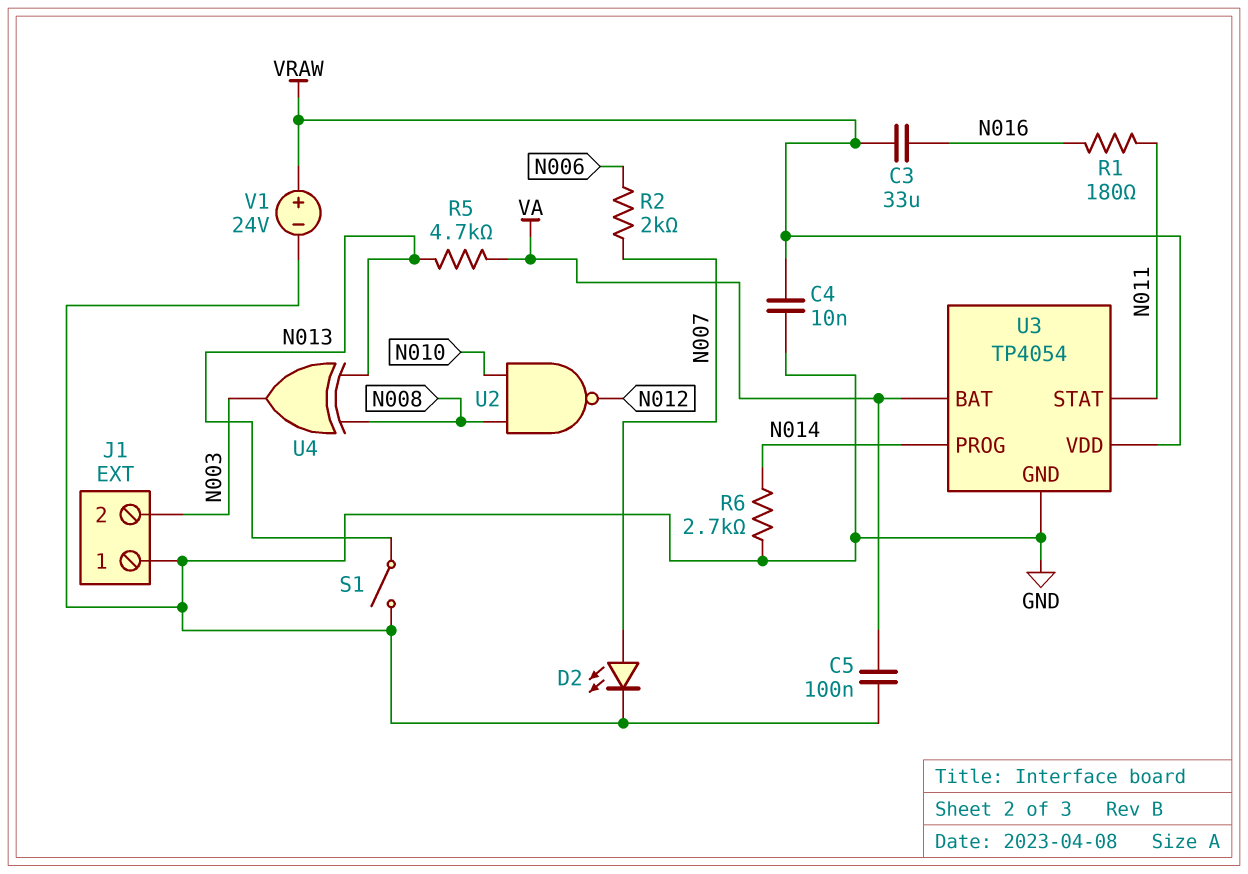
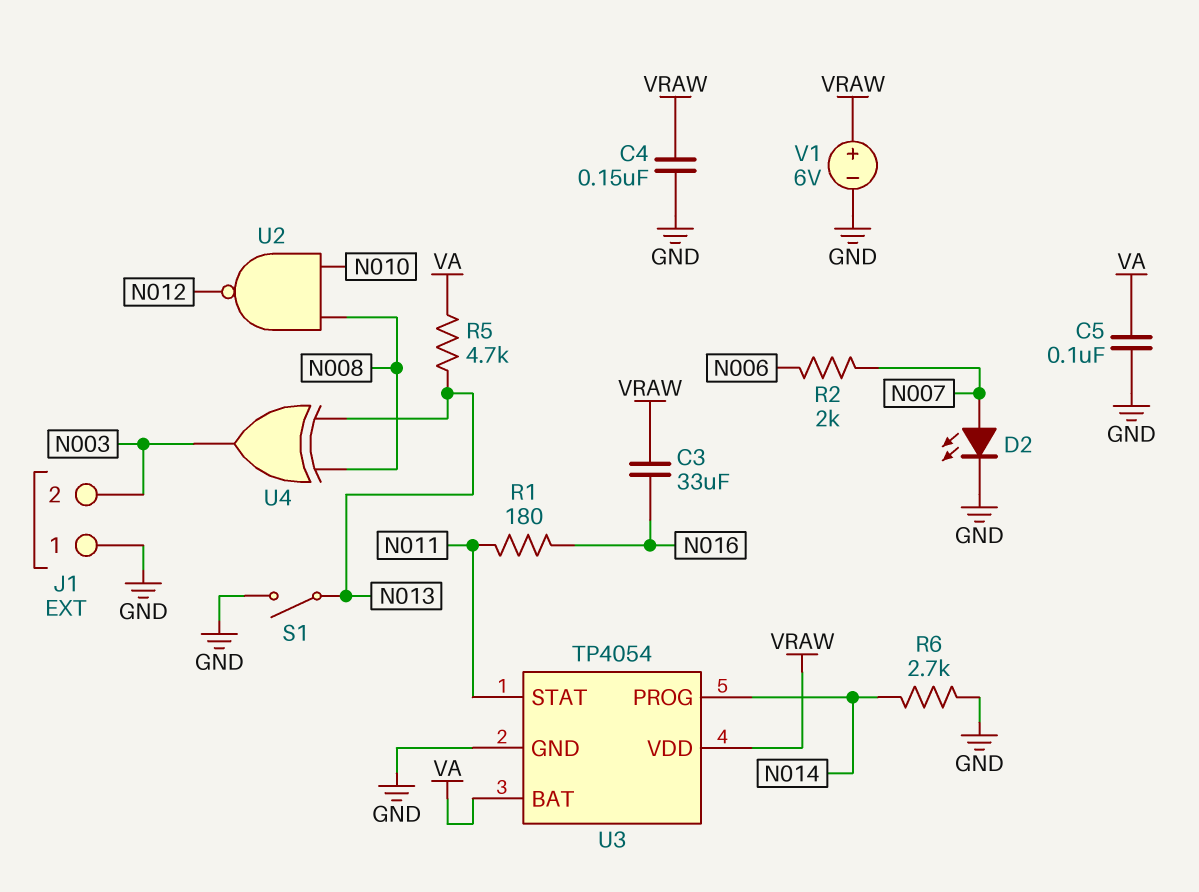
C4: 10nF (GND, VRAW) -> 150nF (GND, VRAW)
V1: 24V (plus VRAW, minus GND) -> 6V (plus VRAW, minus GND)

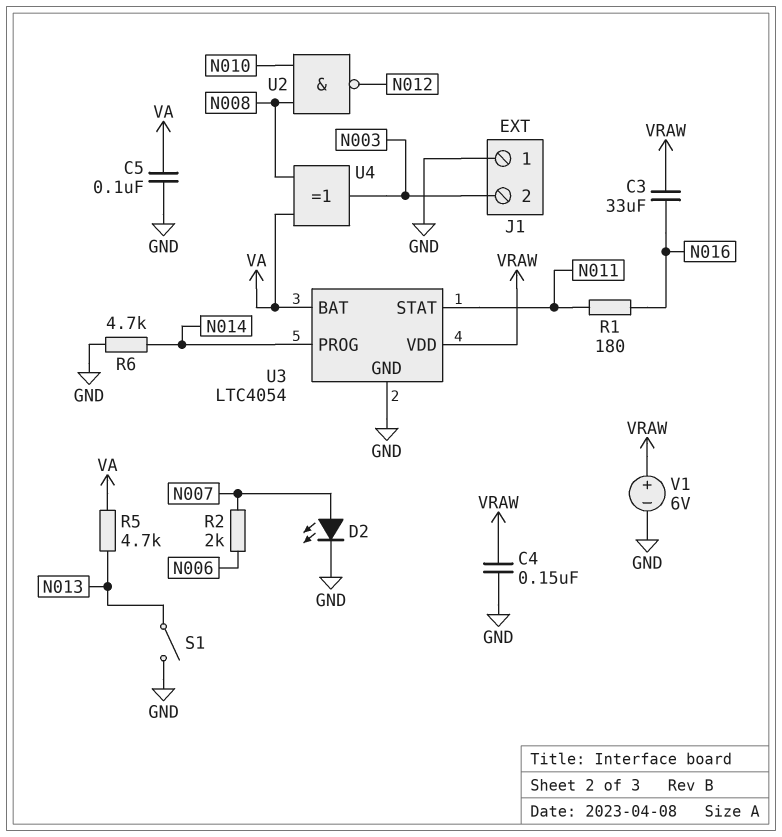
R6: 2.7k (GND, N014) -> 4.7k (GND, N014)
U3: TP4054 -> LTC4054
U4: XOR (in N008, in N013, out N003) -> XOR (in N008, in VA, out N003)

